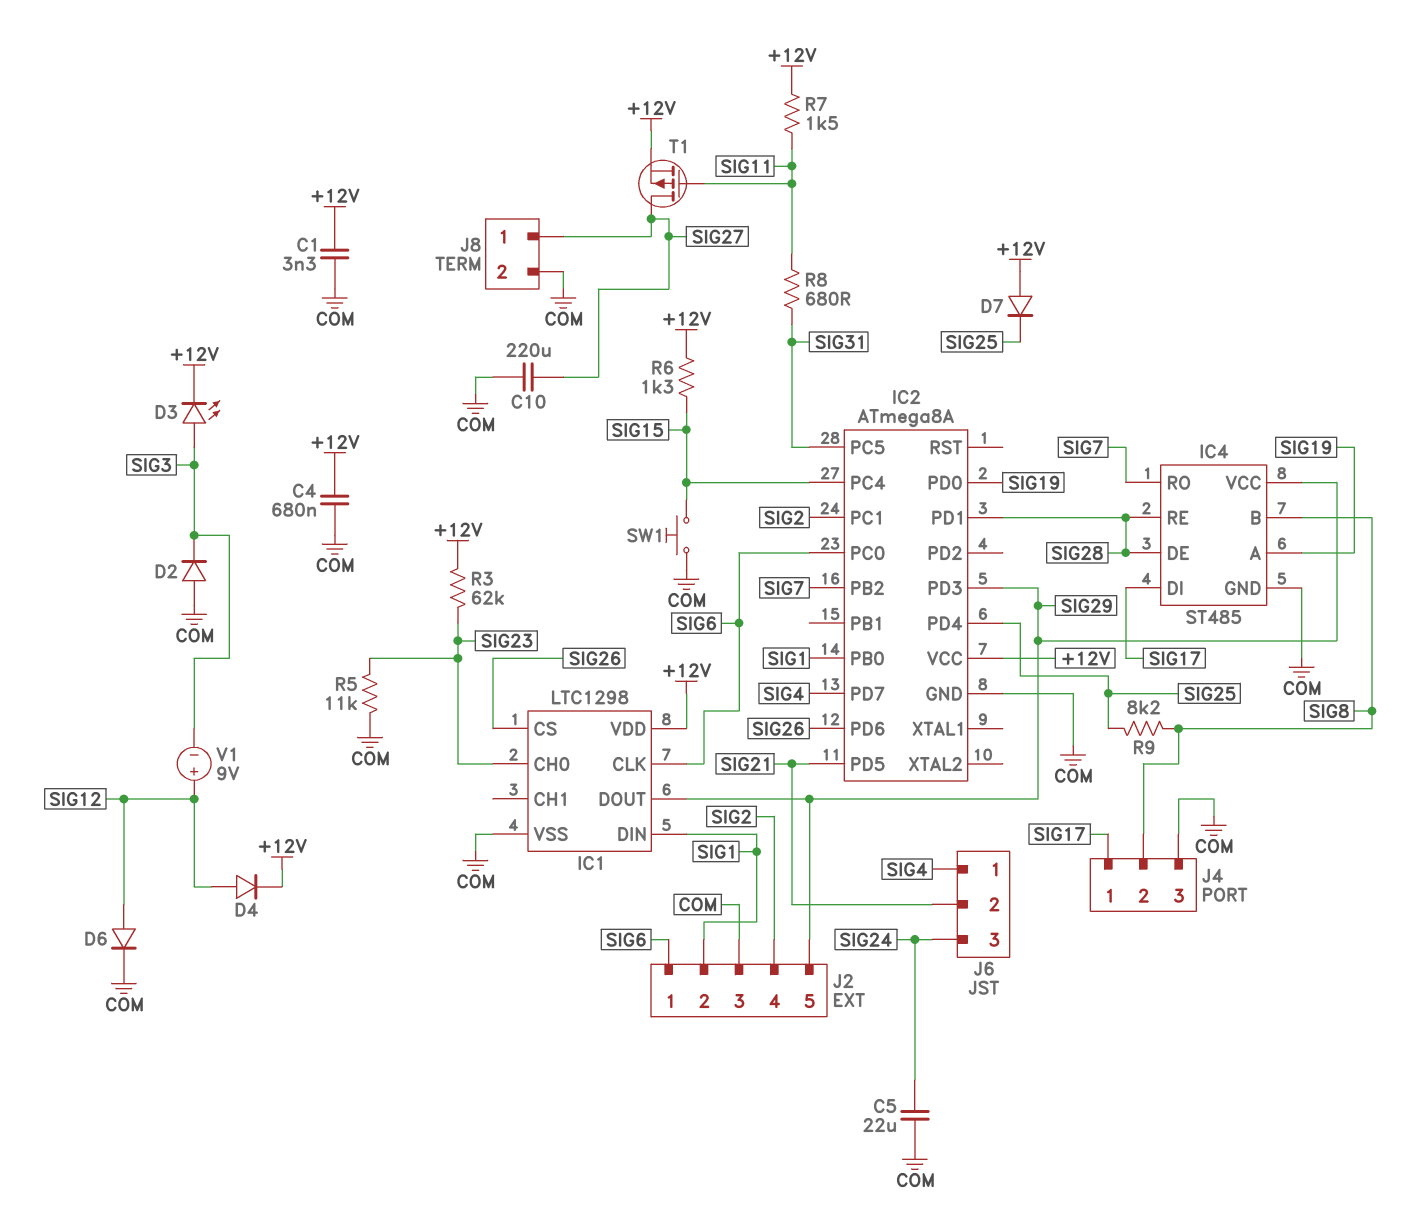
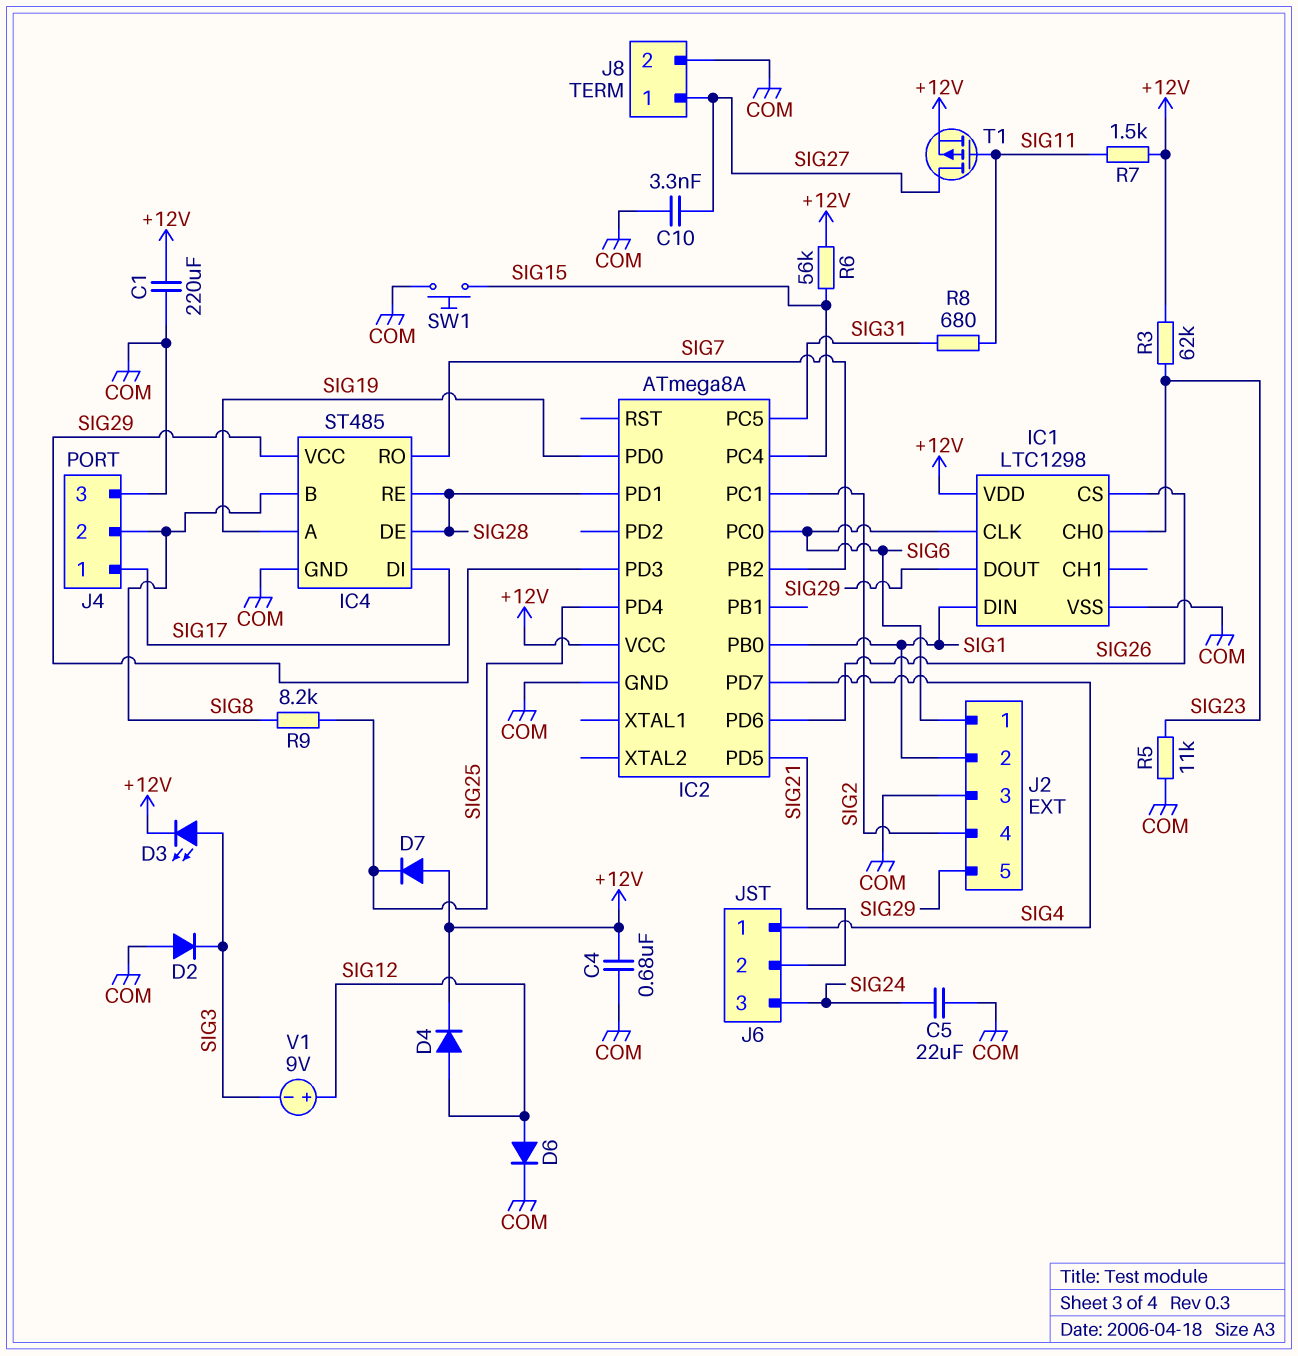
C1: 3.3nF (+12V, COM) -> 220uF (+12V, COM)
C10: 220uF (COM, SIG27) -> 3.3nF (COM, SIG27)
R6: 1.3k (+12V, SIG15) -> 56k (+12V, SIG15)

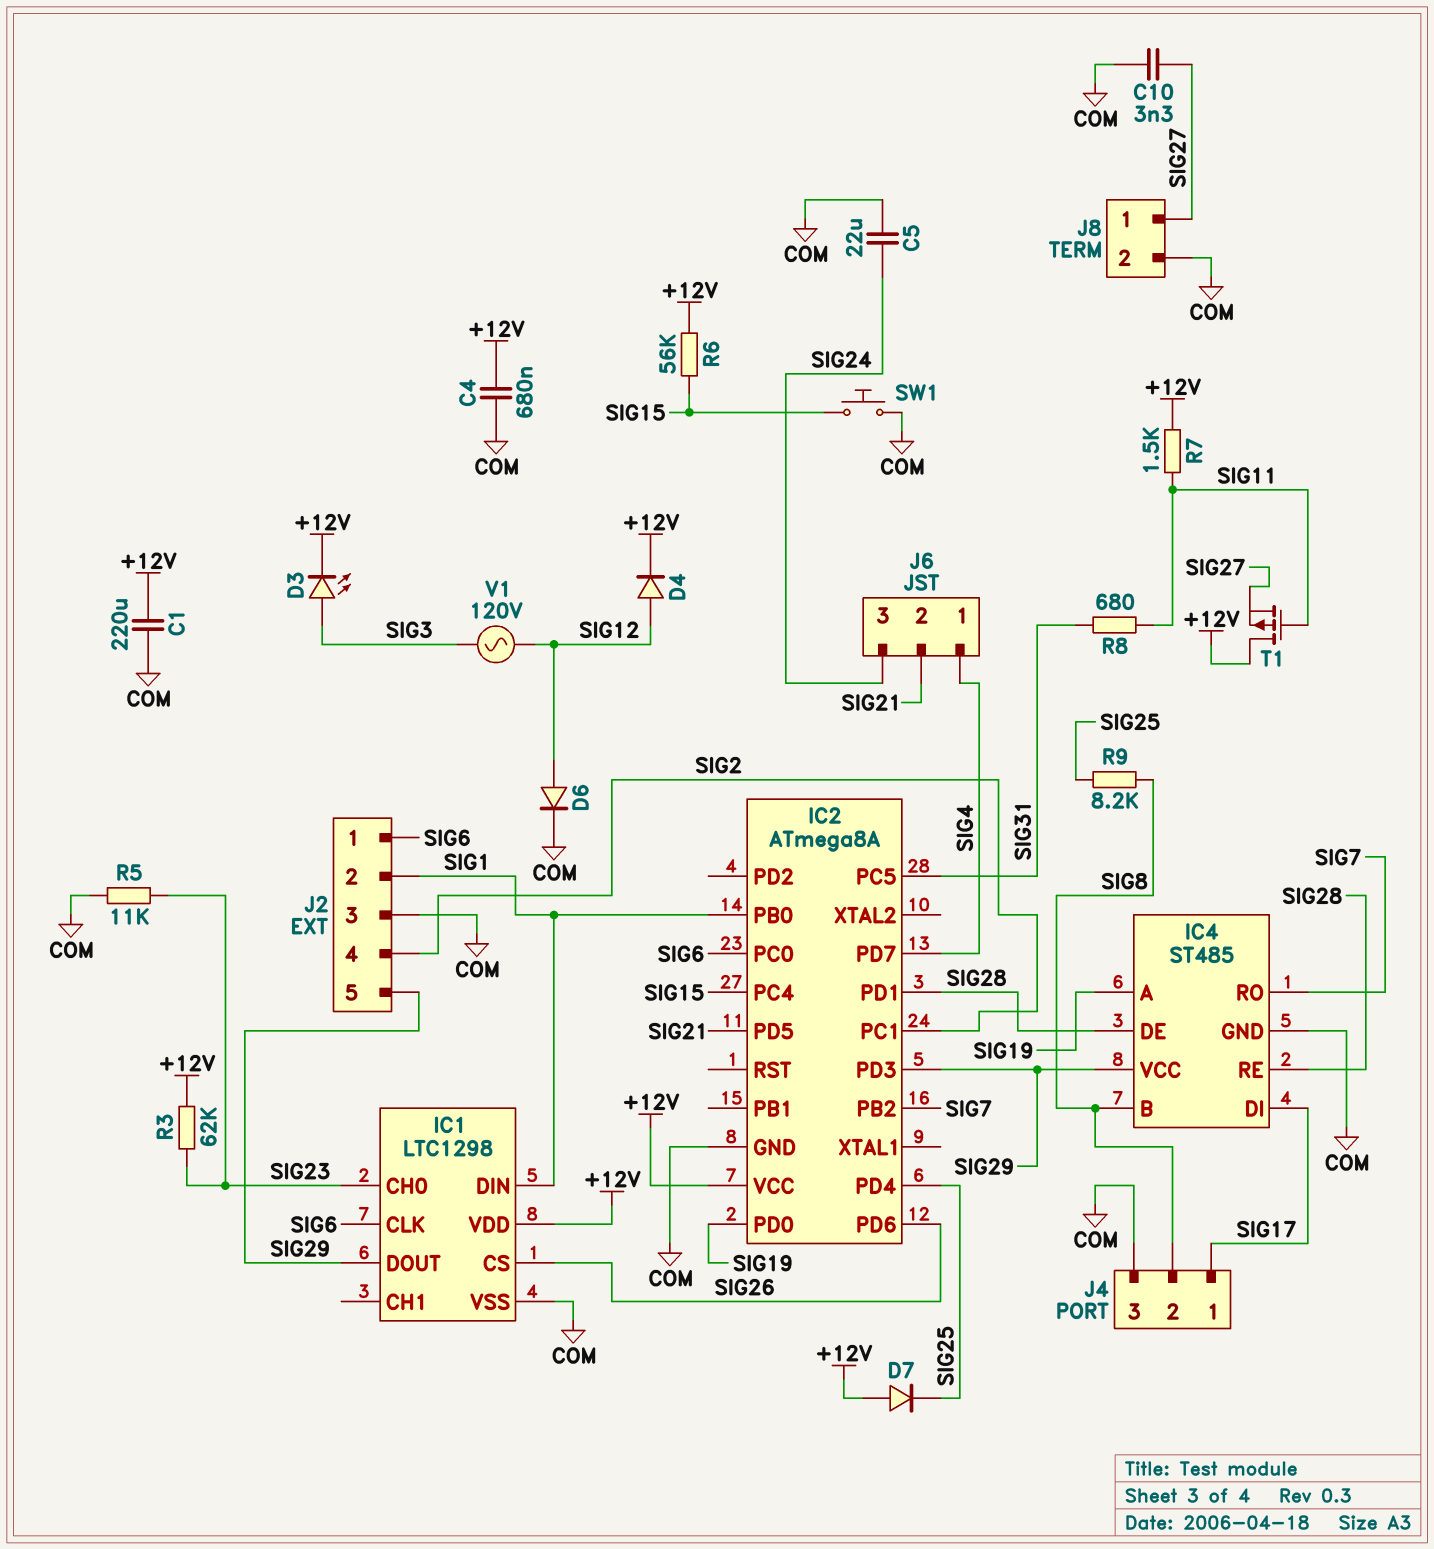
D2: diode (A COM, K SIG3) -> none
T1: PMOS (G SIG11, D SIG27, S +12V) -> PMOS (G SIG11, D +12V, S SIG27)
V1: 9V (plus SIG12, minus SIG3) -> AC 120V (SIG3, SIG12)

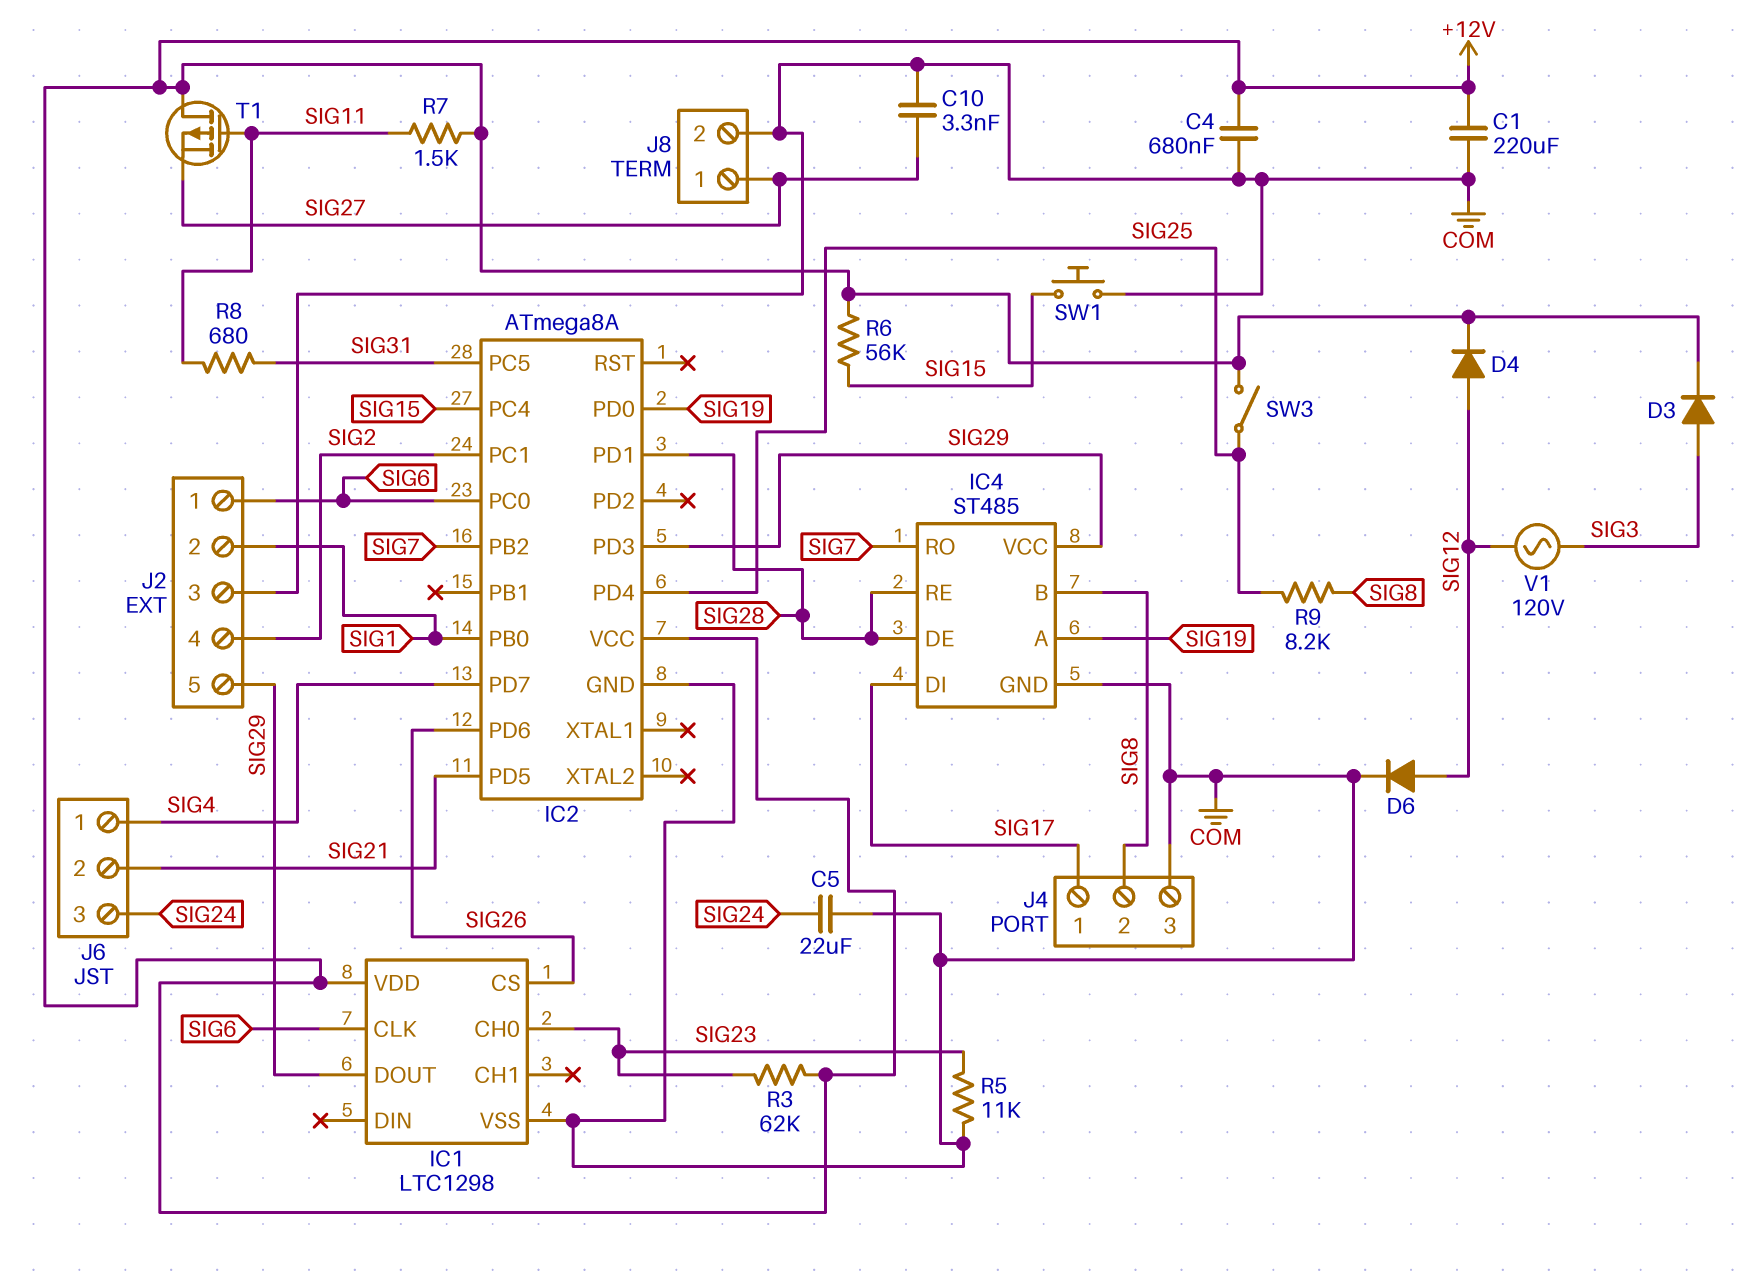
D3: LED (A SIG3, K +12V) -> diode (A SIG3, K +12V)
D7: diode (A +12V, K SIG25) -> none
IC1 pin DIN: SIG1 -> none
SW3: none -> switch (+12V, SIG25)

